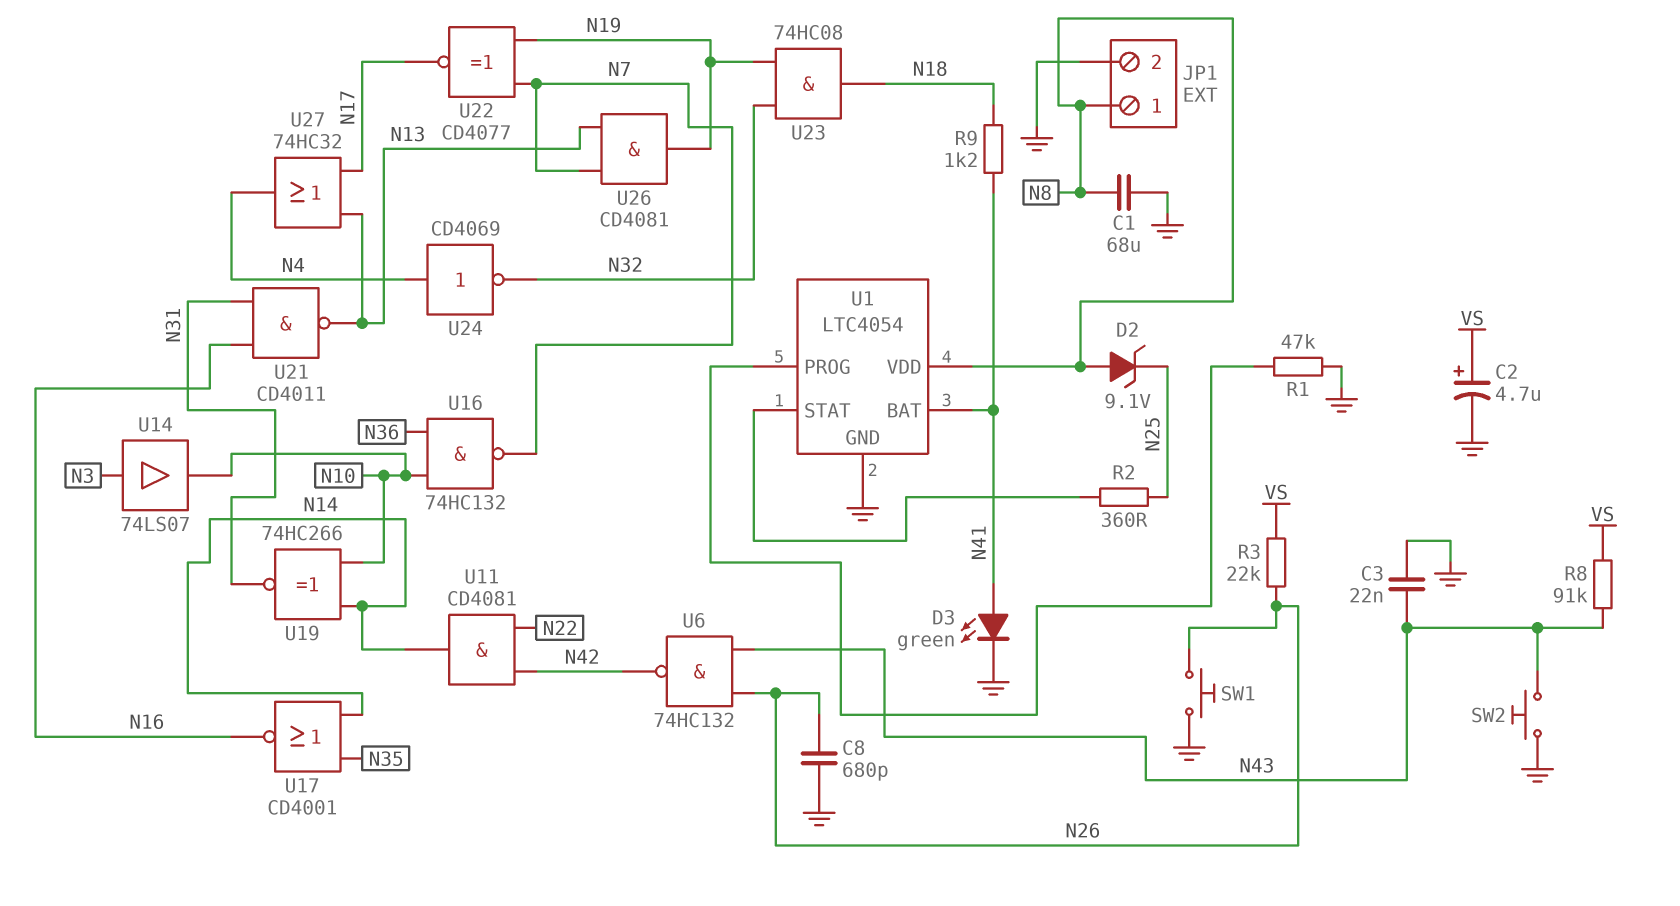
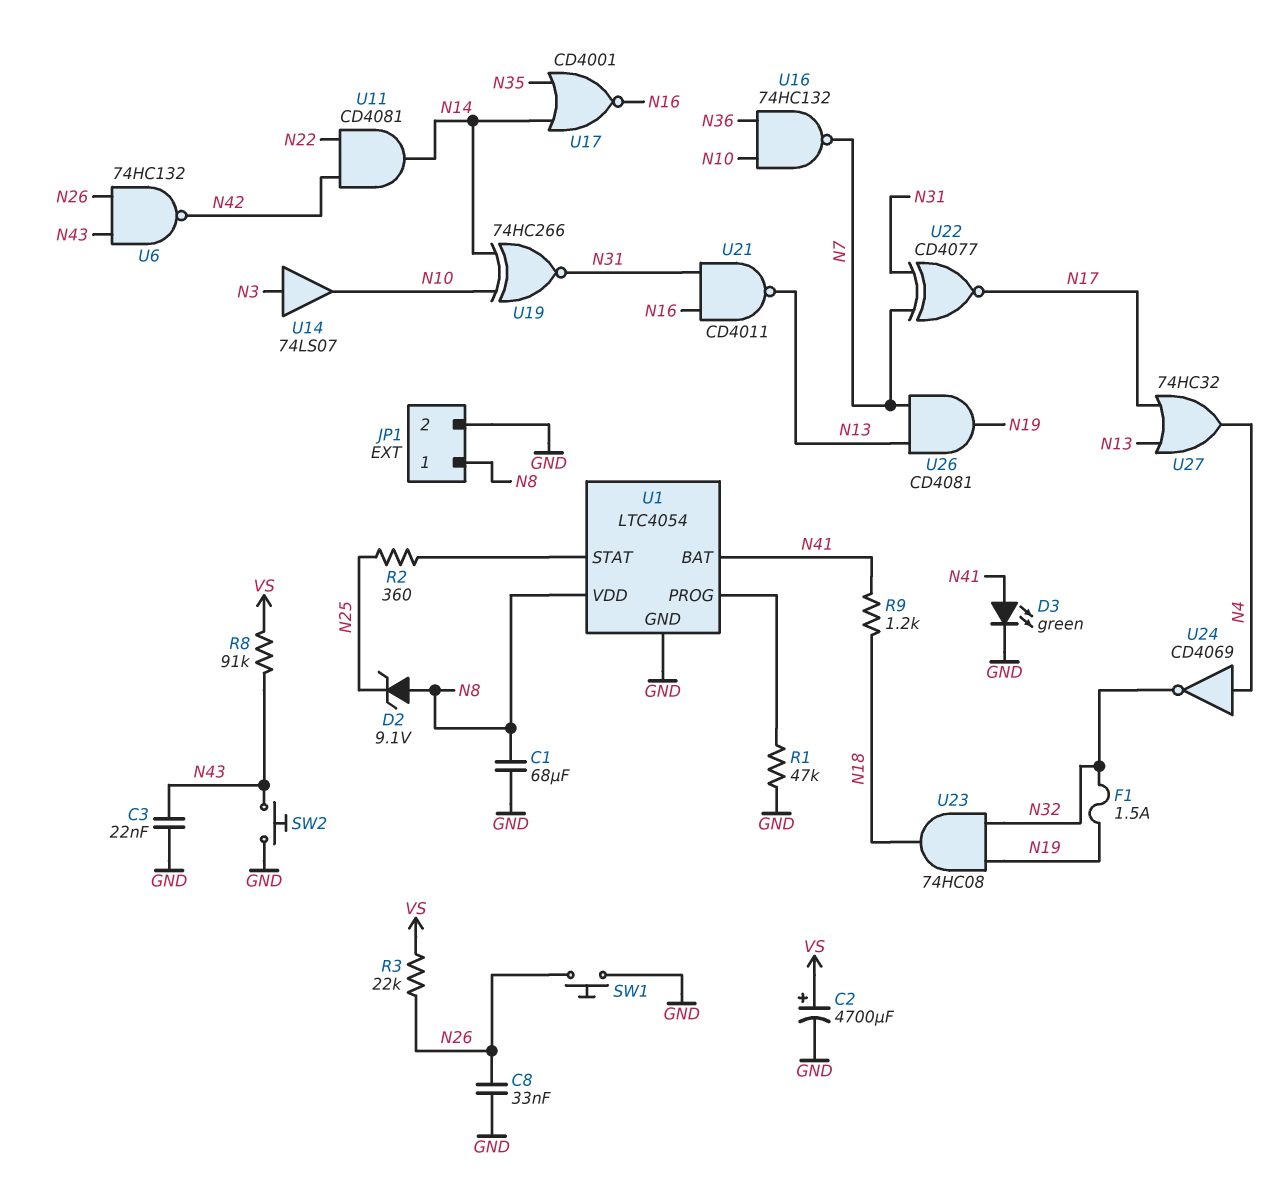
C2: 4.7uF (plus VS, minus GND) -> 4700uF (plus VS, minus GND)
C8: 680pF (GND, N26) -> 33nF (GND, N26)
F1: none -> 1.5A (N19, N32)
U22: XNOR CD4077 (in N7, in N19, out N17) -> XNOR CD4077 (in N7, in N31, out N17)

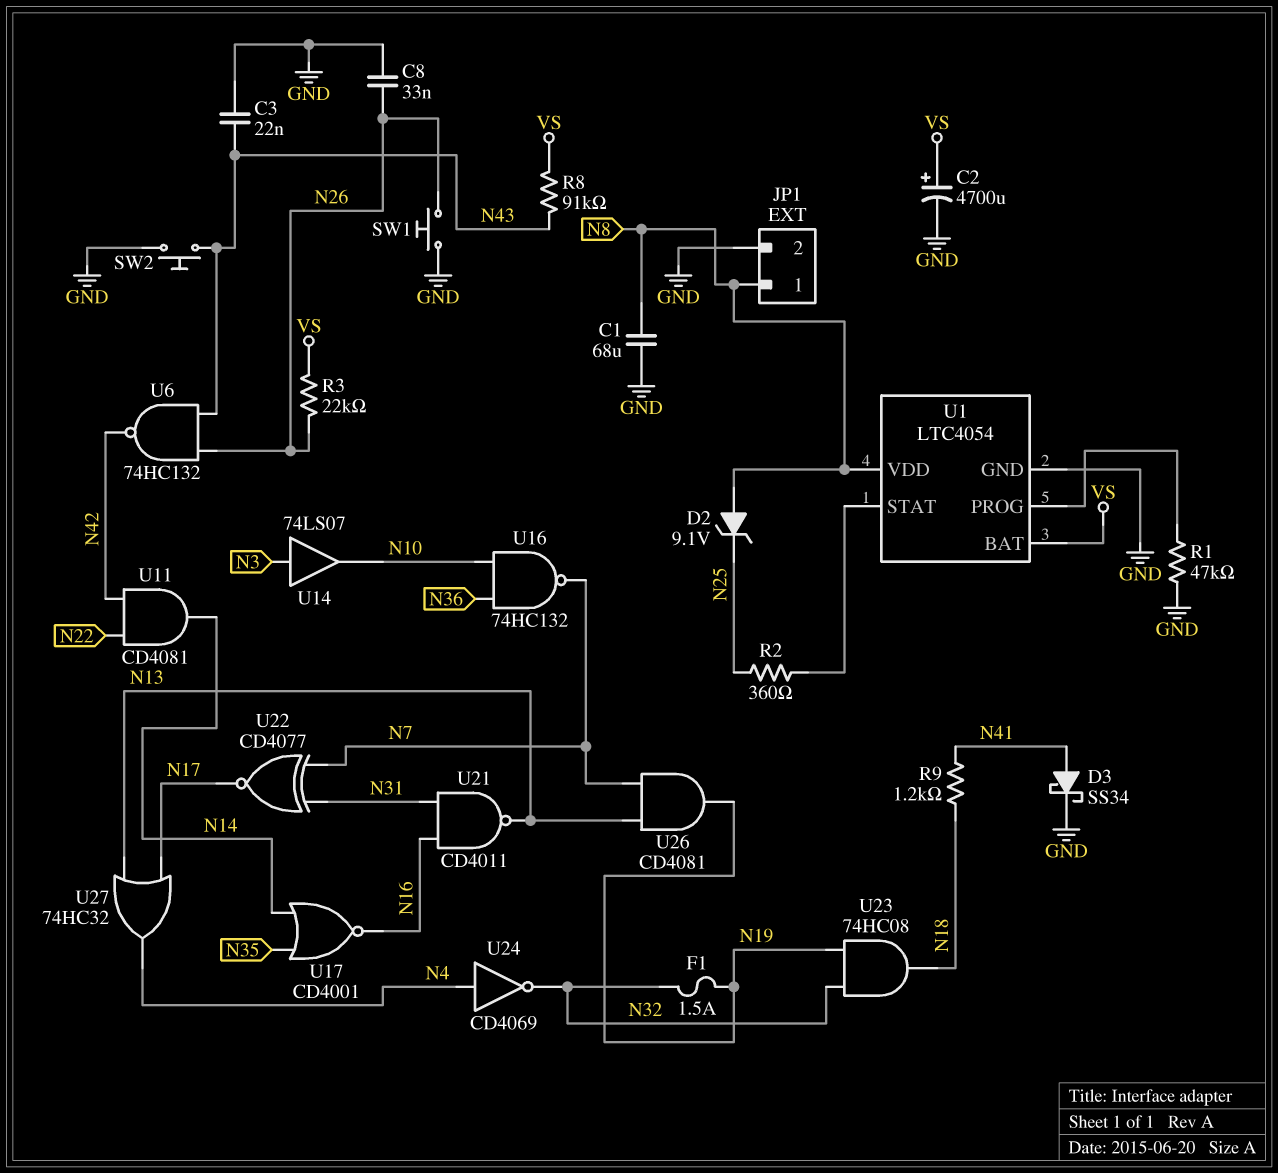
D3: LED green (A N41, K GND) -> schottky SS34 (A N41, K GND)
U1 pin BAT: N41 -> VS
U19: XNOR 74HC266 (in N10, in N14, out N31) -> none

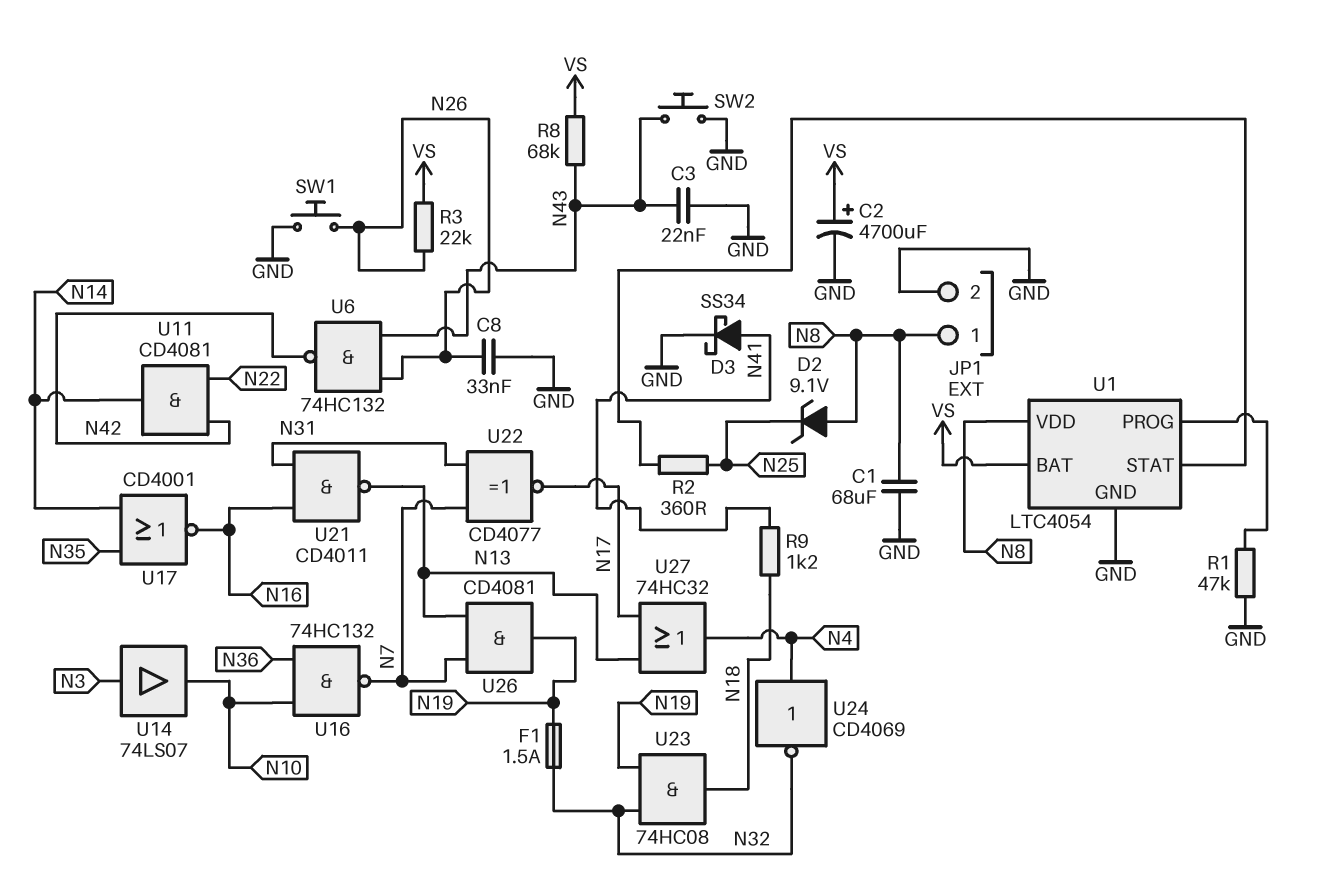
R8: 91k (N43, VS) -> 68k (N43, VS)

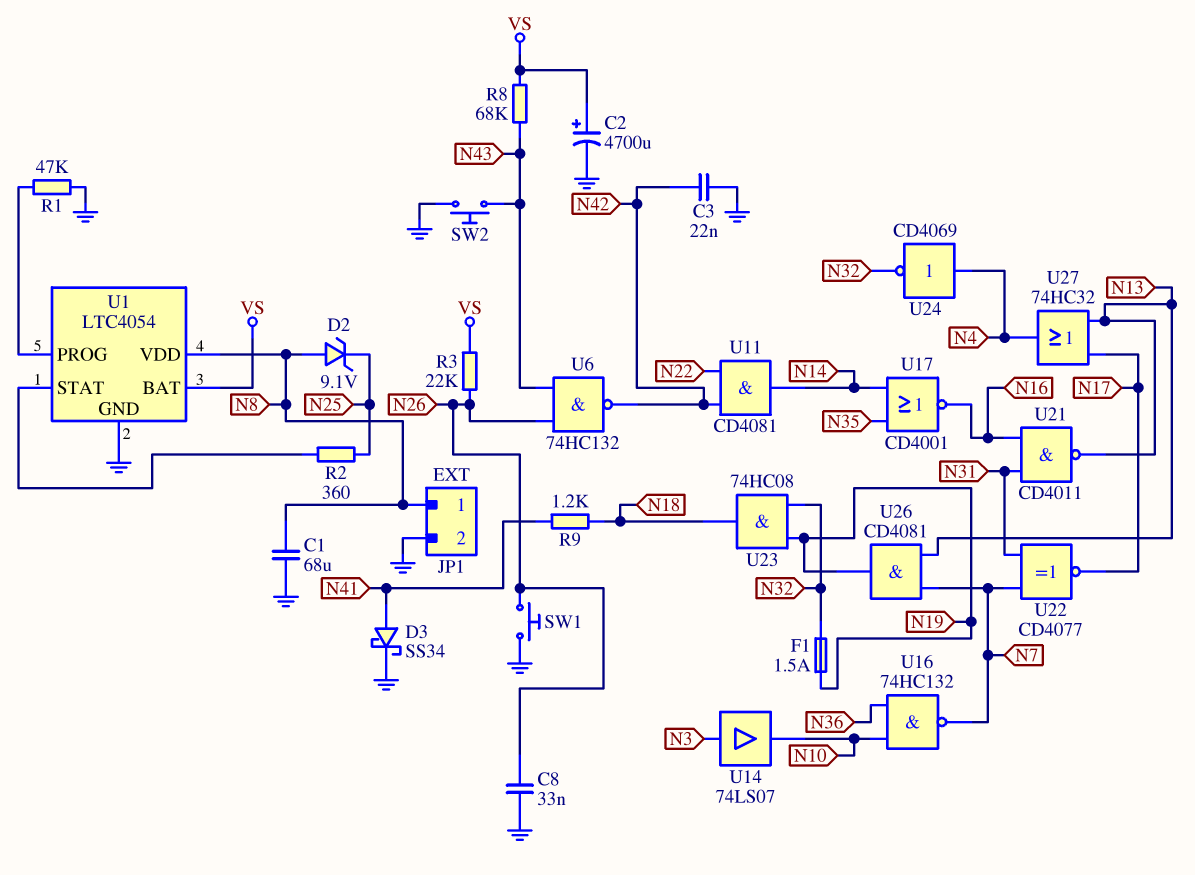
C3: 22nF (GND, N43) -> 22nF (GND, N42)

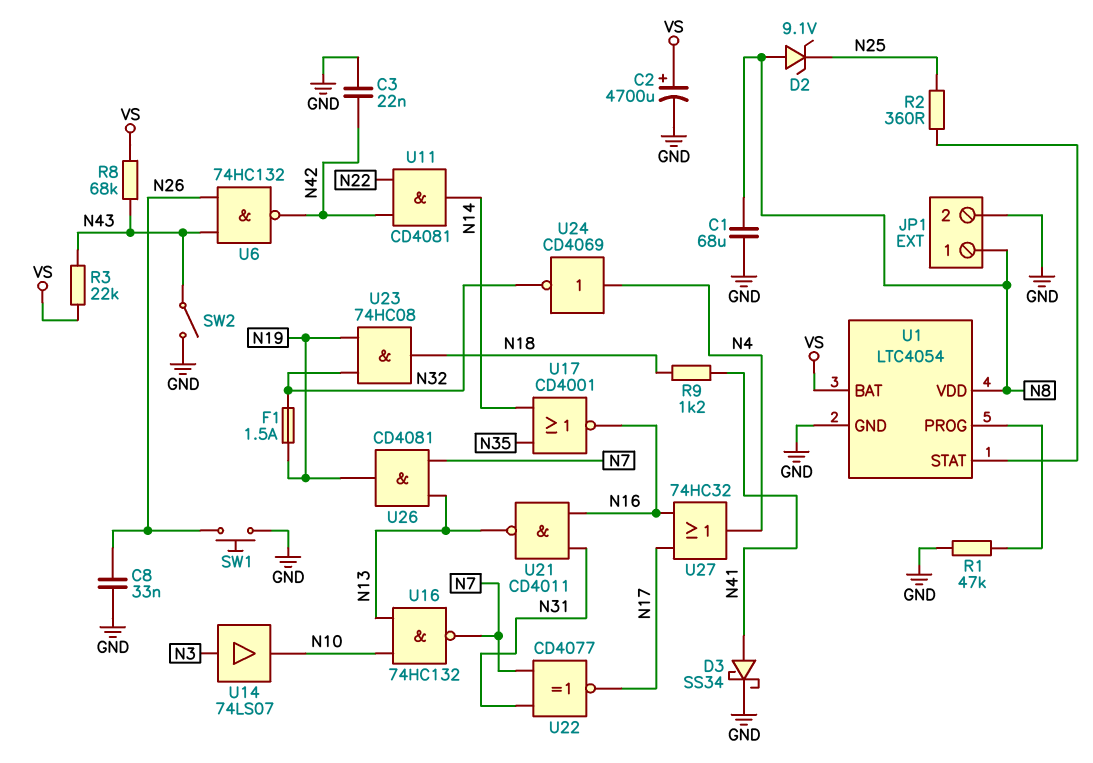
R3: 22k (N26, VS) -> 22k (N43, VS)
SW2: button (GND, N43) -> switch (GND, N43)
U16: NAND 74HC132 (in N10, in N36, out N7) -> NAND 74HC132 (in N10, in N13, out N7)
U27: OR 74HC32 (in N13, in N17, out N4) -> OR 74HC32 (in N16, in N17, out N4)

